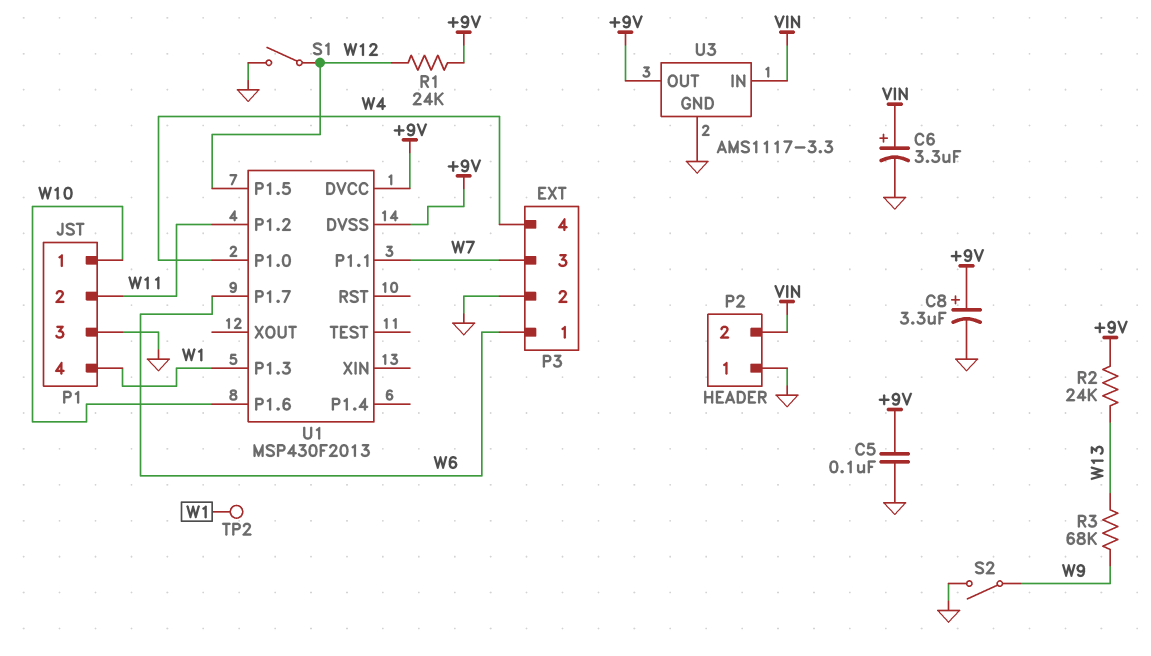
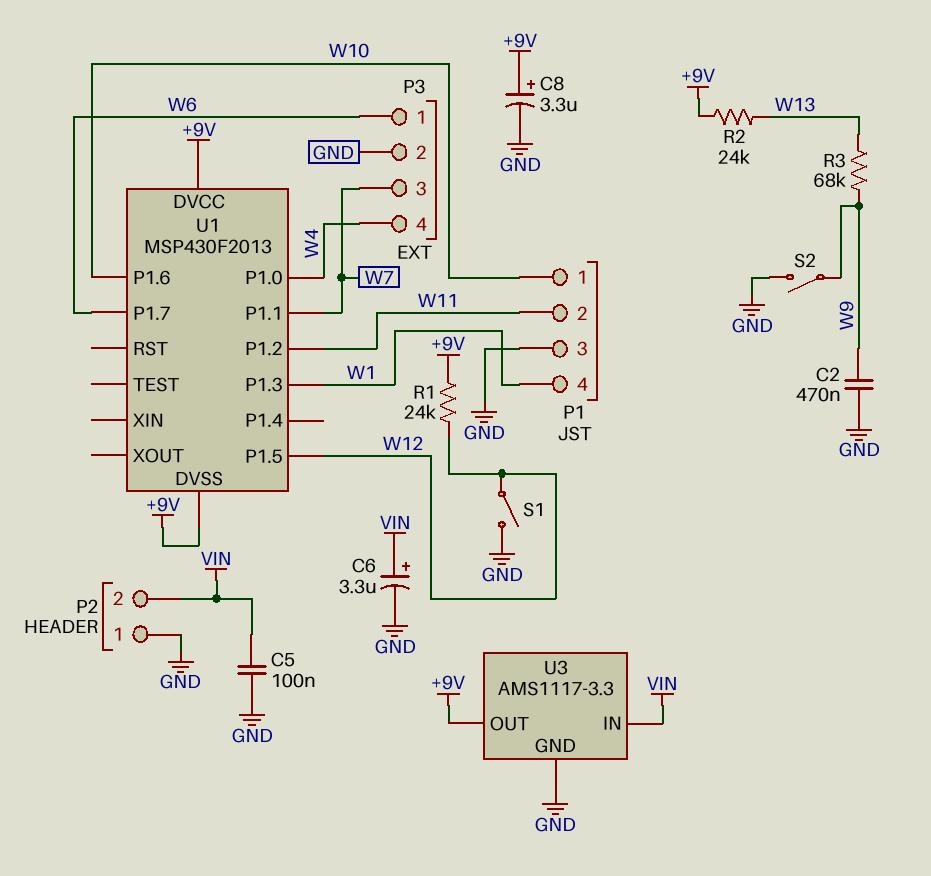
C2: none -> 470nF (GND, W9)
C5: 100nF (+9V, GND) -> 100nF (GND, VIN)
TP2: test point (W1) -> none

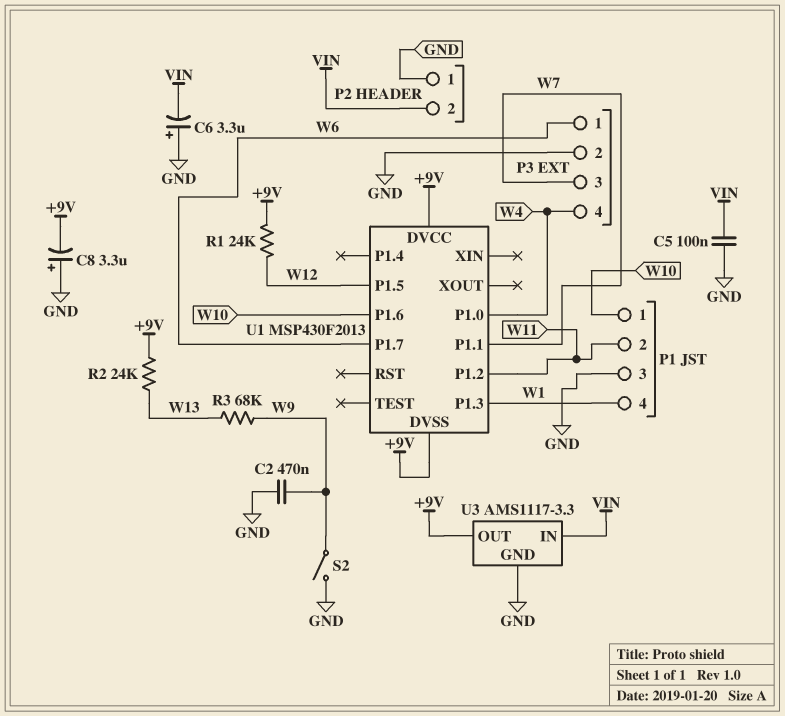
C6: 3.3uF (plus VIN, minus GND) -> 3.3uF (plus GND, minus VIN)
C8: 3.3uF (plus +9V, minus GND) -> 3.3uF (plus GND, minus +9V)
S1: switch (GND, W12) -> none

